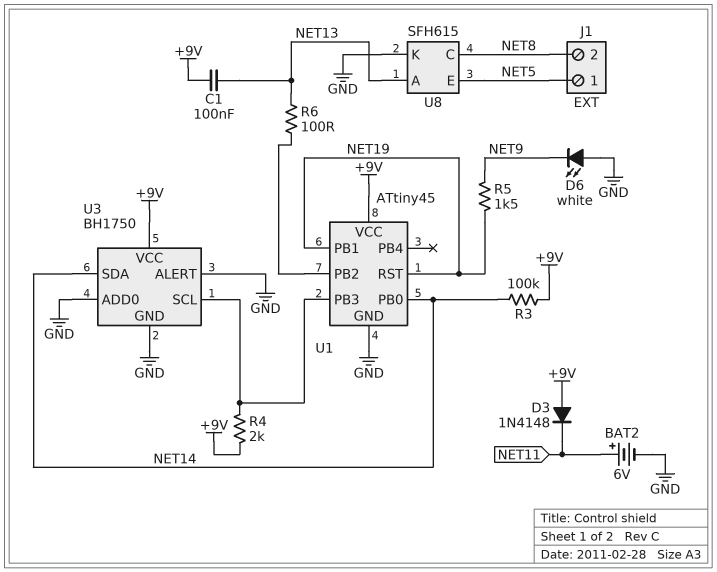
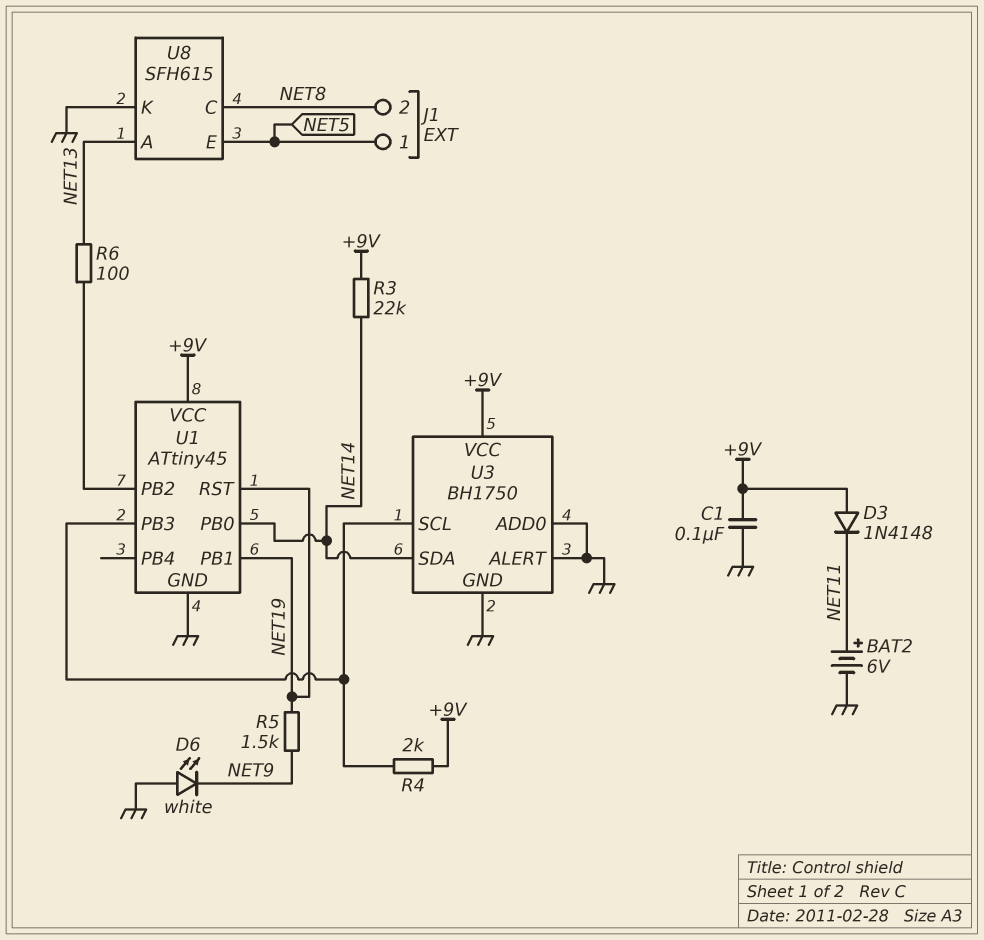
C1: 100nF (+9V, NET13) -> 100nF (+9V, GND)
R3: 100k (+9V, NET14) -> 22k (+9V, NET14)

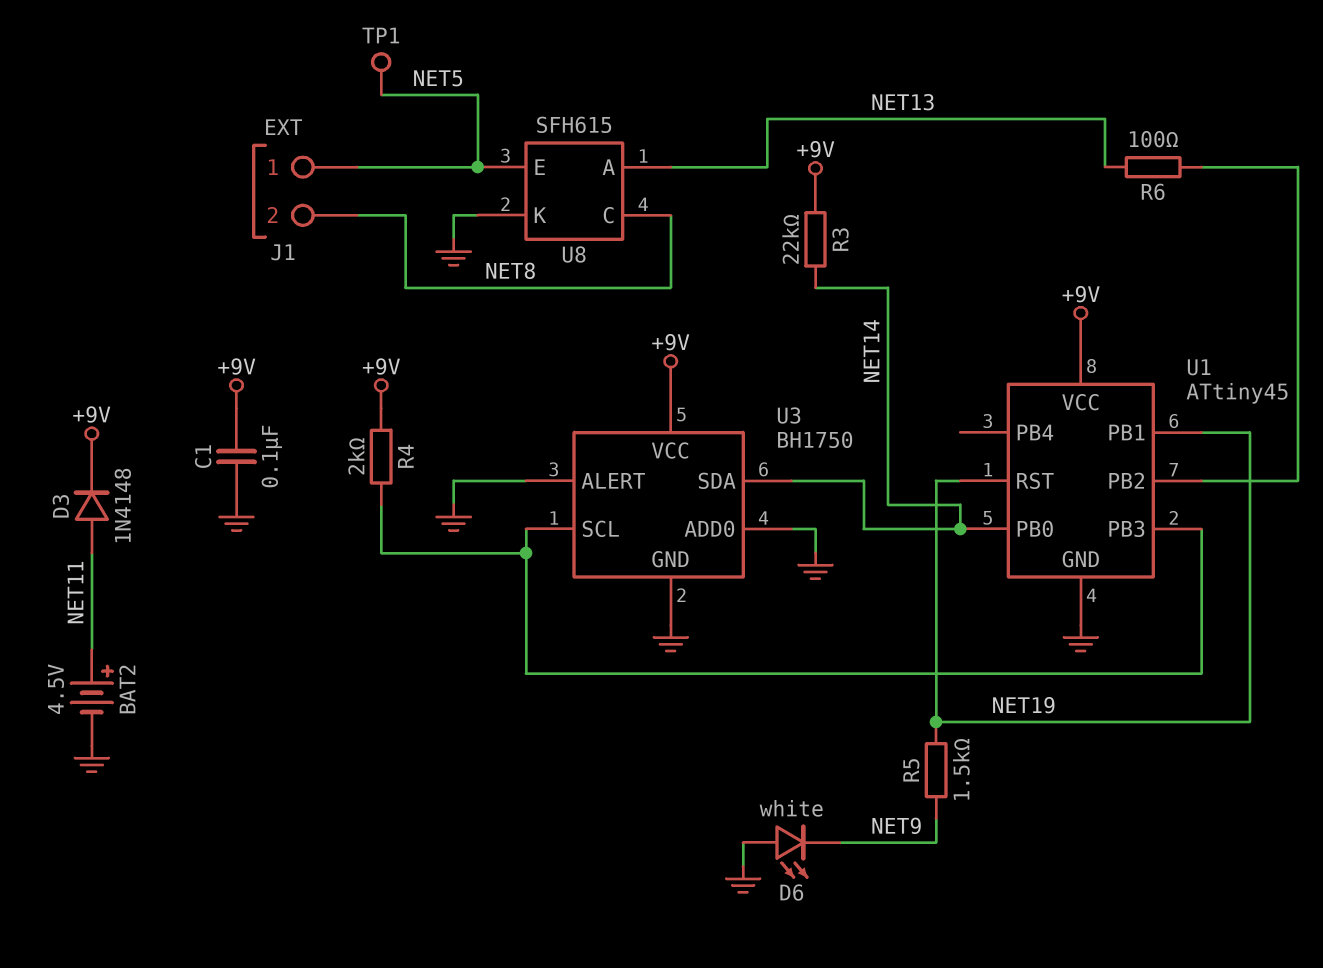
BAT2: 6V (plus NET11, minus GND) -> 4.5V (plus NET11, minus GND)
D3: diode 1N4148 (A +9V, K NET11) -> diode 1N4148 (A NET11, K +9V)
TP1: none -> test point (NET5)

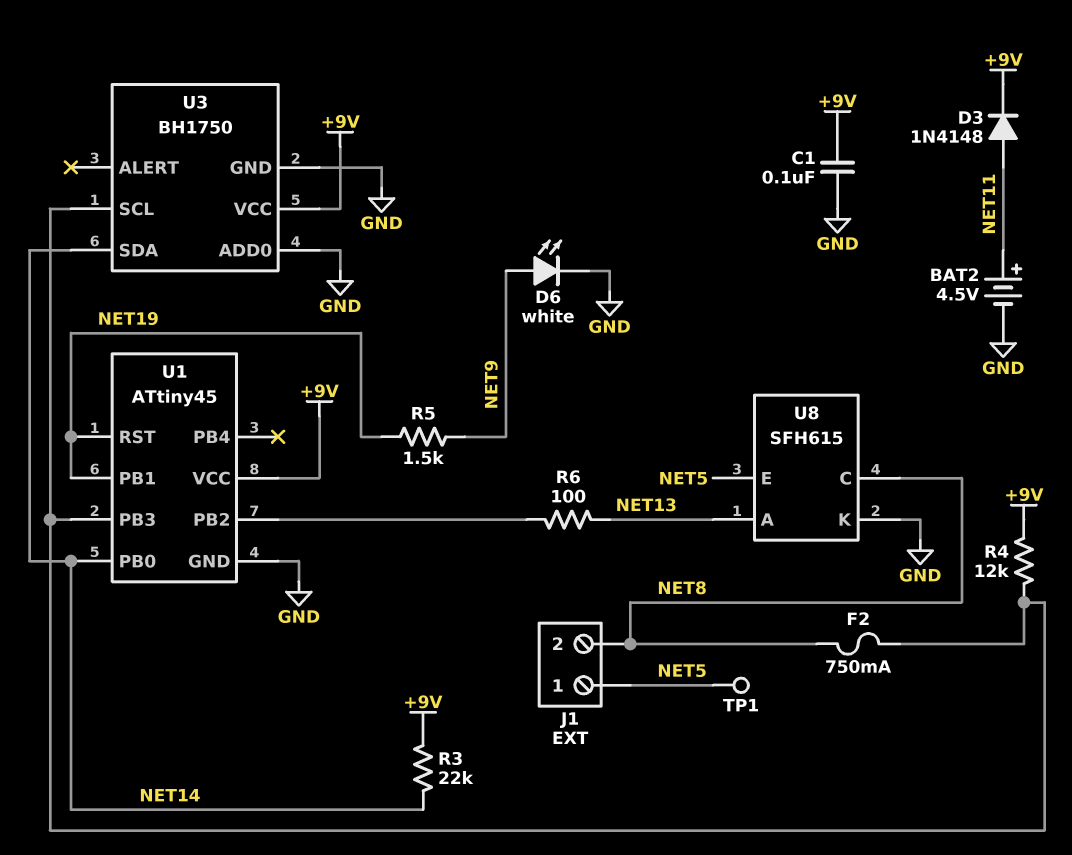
D6: LED white (A GND, K NET9) -> LED white (A NET9, K GND)
F2: none -> 750mA (NET8, U1/PB3)
R4: 2k (+9V, U1/PB3) -> 12k (+9V, U1/PB3)
U3 pin ALERT: GND -> none

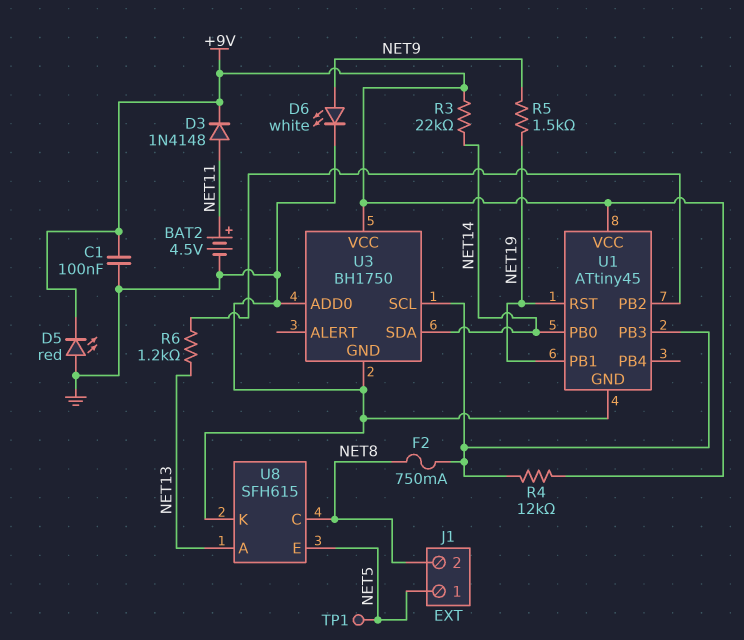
D5: none -> LED red (A GND, K +9V)
R6: 100 (NET13, U1/PB2) -> 1.2k (NET13, U1/PB2)

